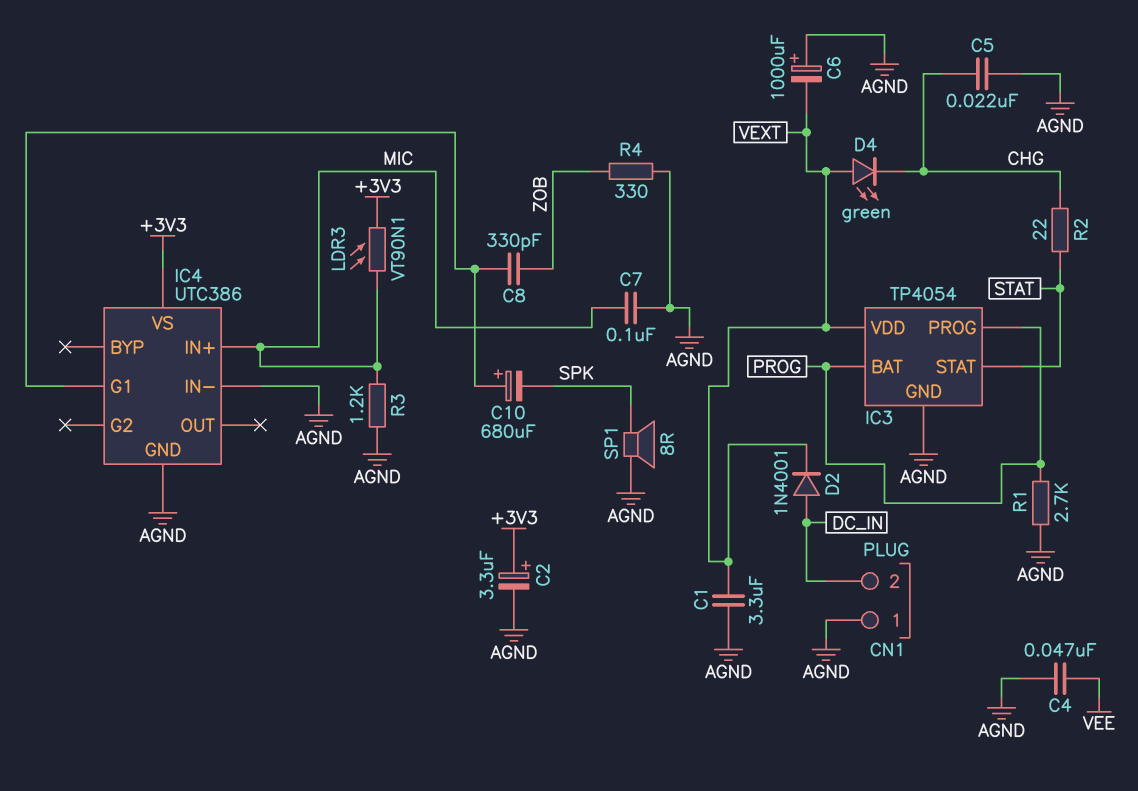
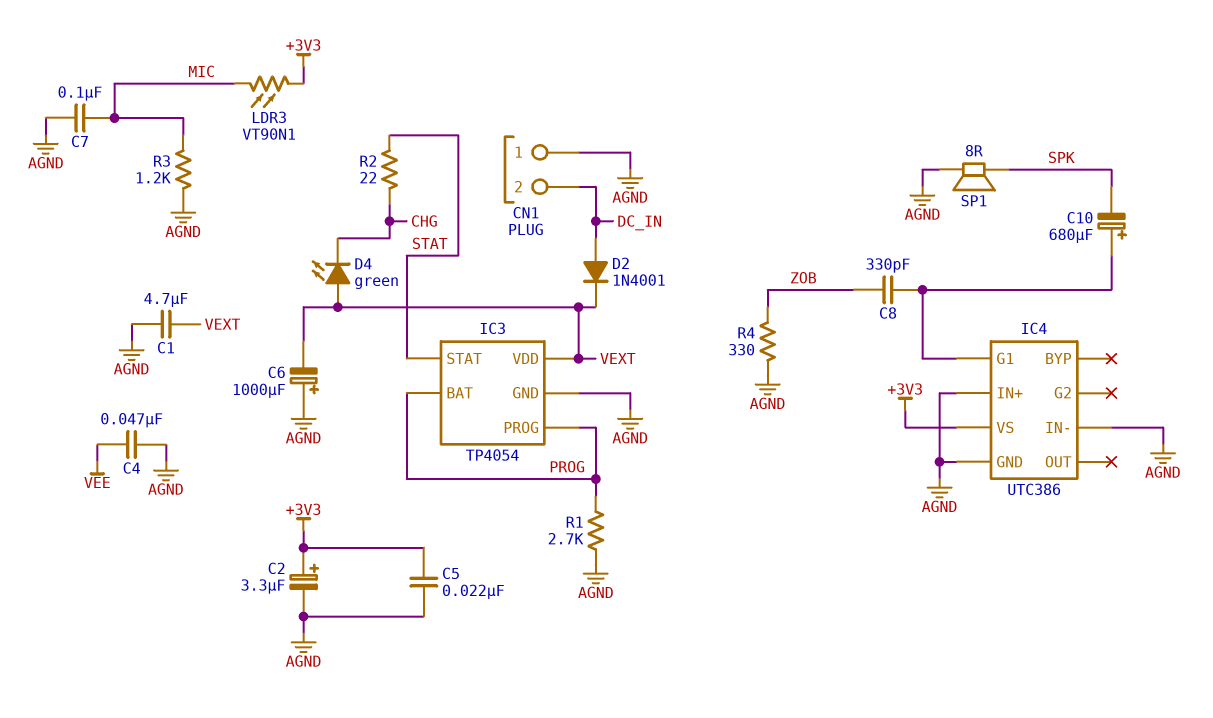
C1: 3.3uF (AGND, VEXT) -> 4.7uF (AGND, VEXT)
C5: 22nF (AGND, CHG) -> 22nF (+3V3, AGND)
IC4 pin IN+: MIC -> AGND

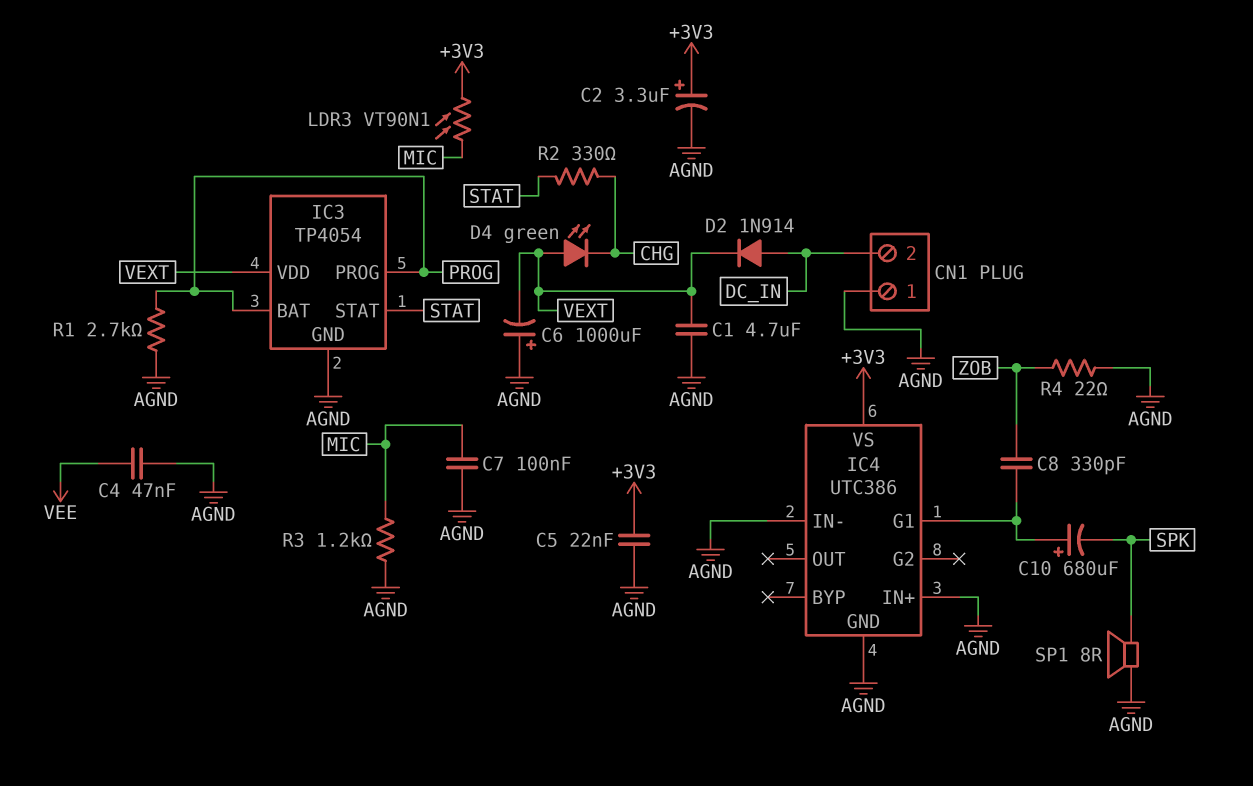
D2: diode 1N4001 (A DC_IN, K VEXT) -> diode 1N914 (A DC_IN, K VEXT)
R2: 22 (CHG, STAT) -> 330 (CHG, STAT)
R4: 330 (AGND, ZOB) -> 22 (AGND, ZOB)

